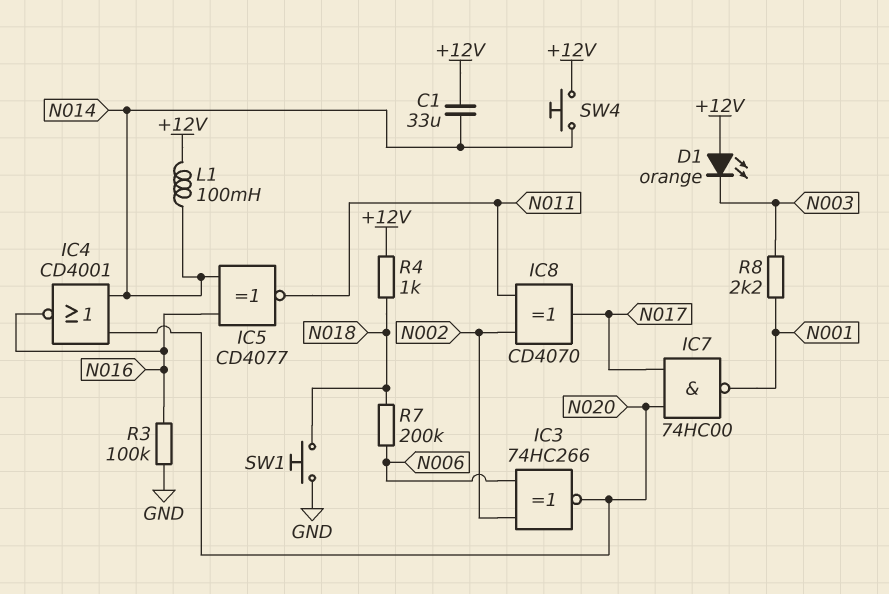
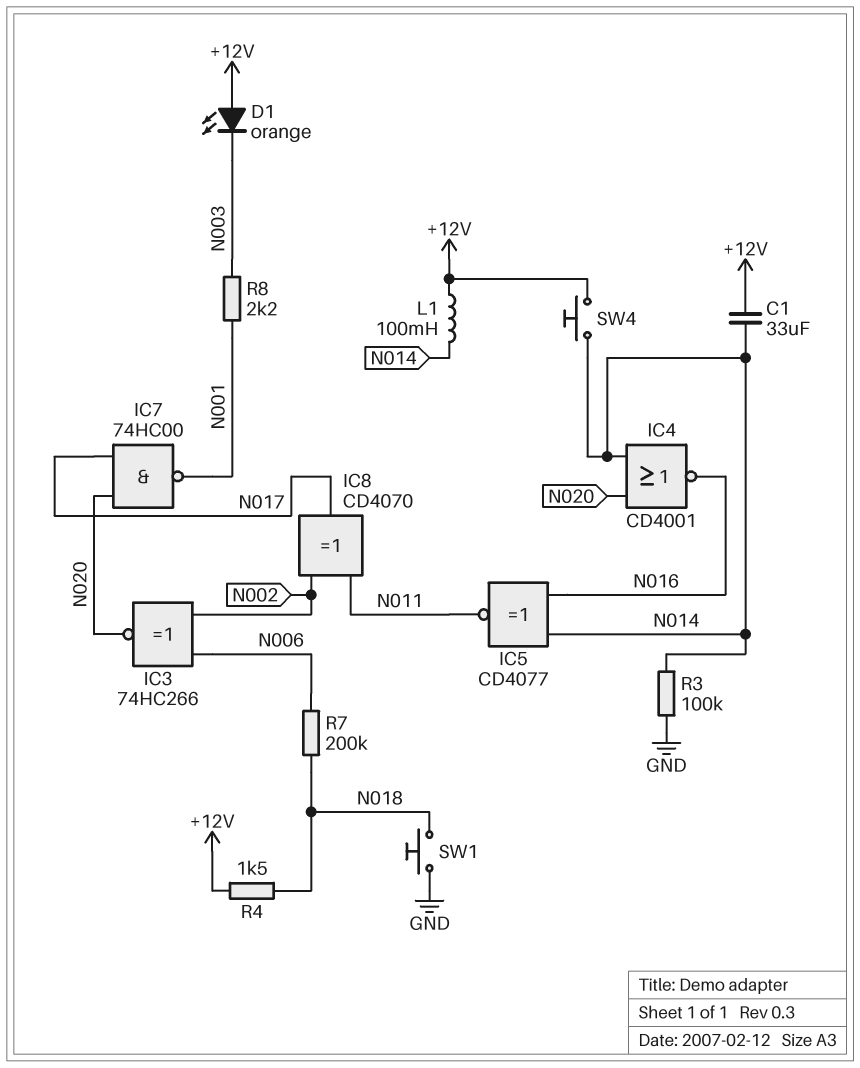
R3: 100k (GND, N016) -> 100k (GND, N014)
R4: 1k (+12V, N018) -> 1.5k (+12V, N018)

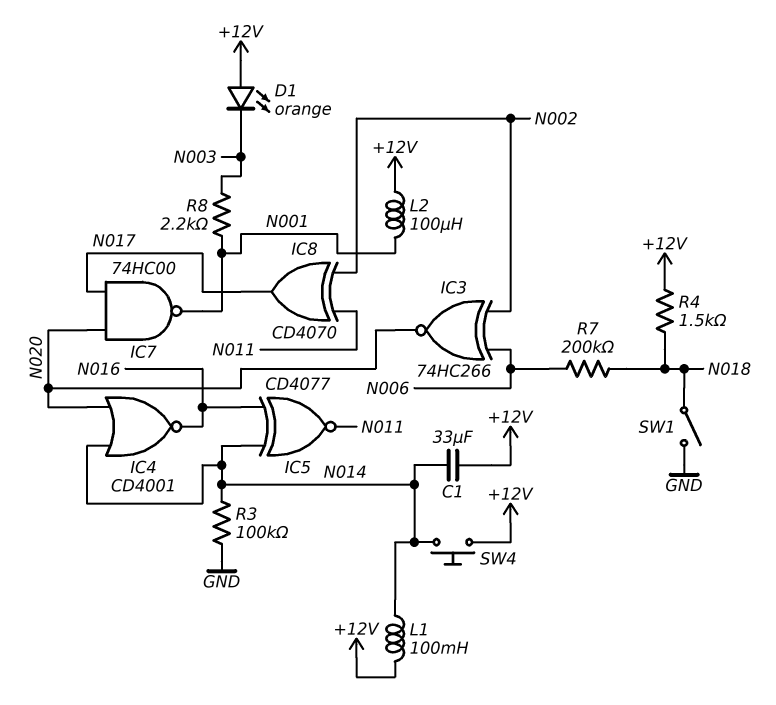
L2: none -> 100uH (+12V, N001)
SW1: button (GND, N018) -> switch (GND, N018)

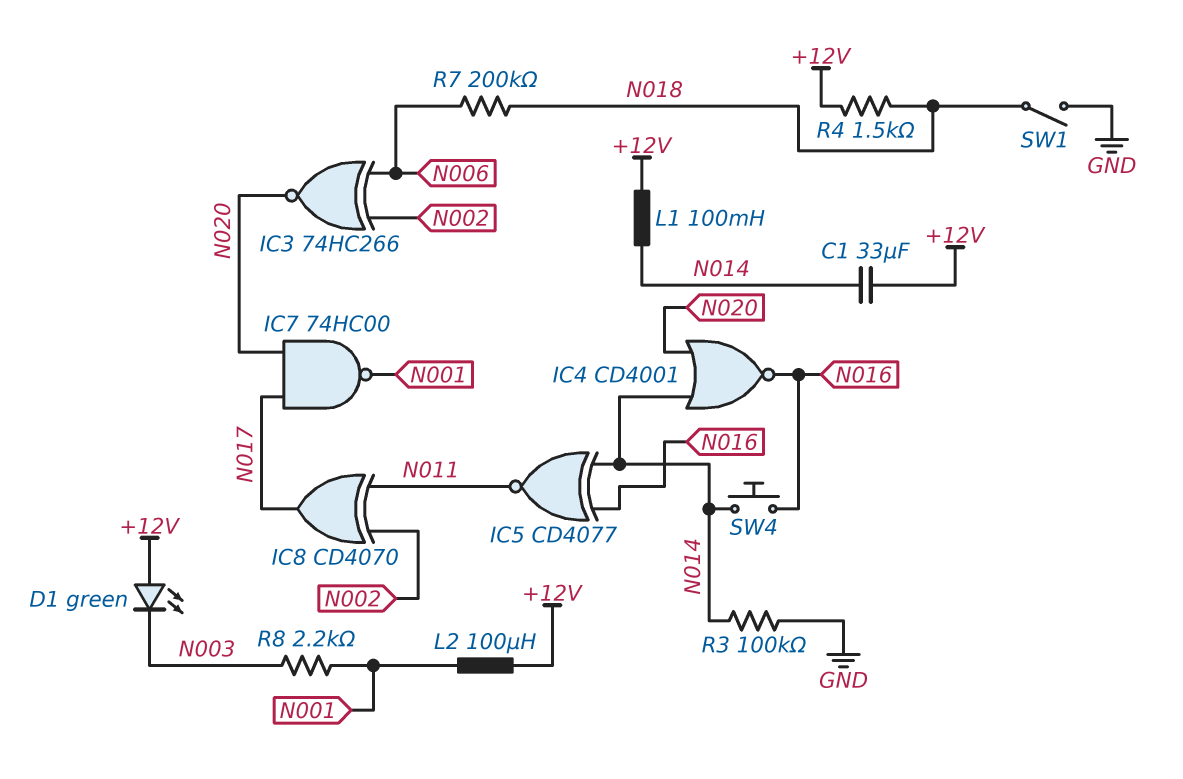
D1: LED orange (A +12V, K N003) -> LED green (A +12V, K N003)
SW4: button (+12V, N014) -> button (N014, N016)

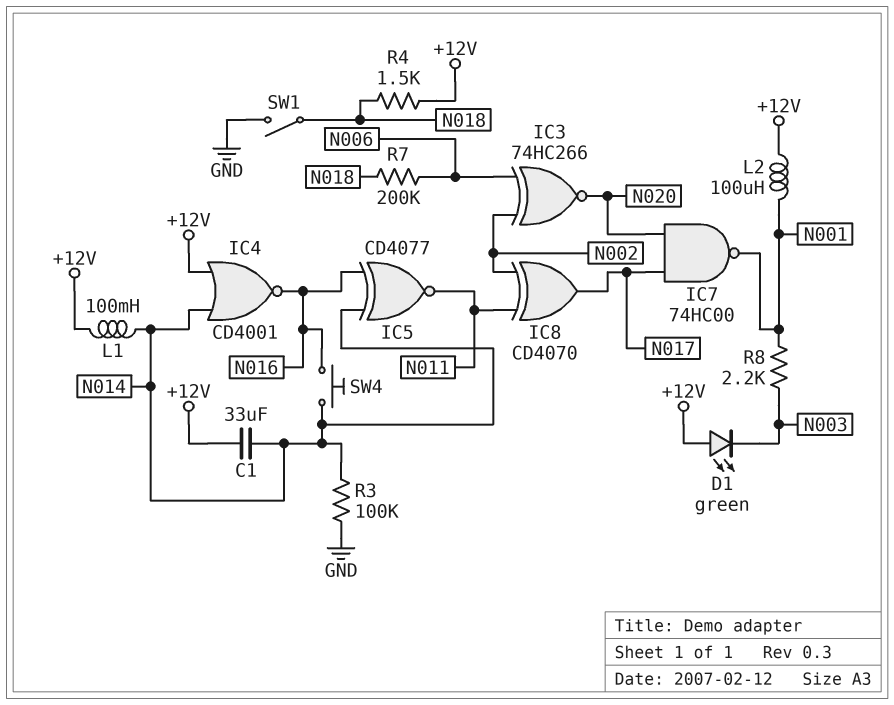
IC4: NOR CD4001 (in N014, in N020, out N016) -> NOR CD4001 (in +12V, in N014, out N016)

